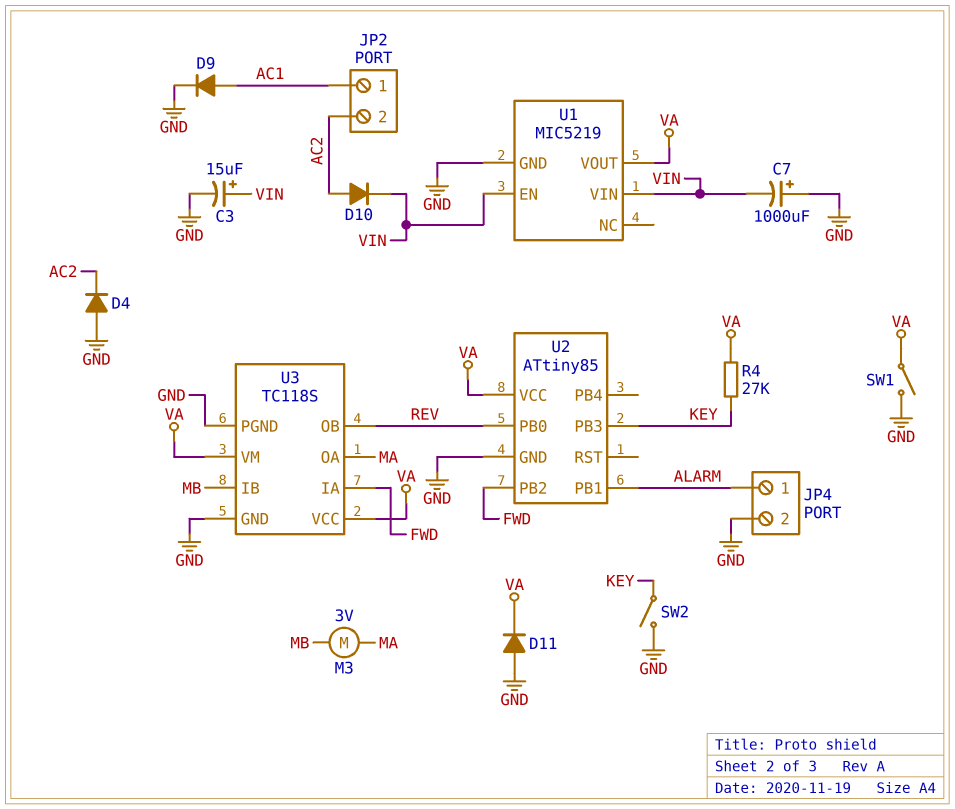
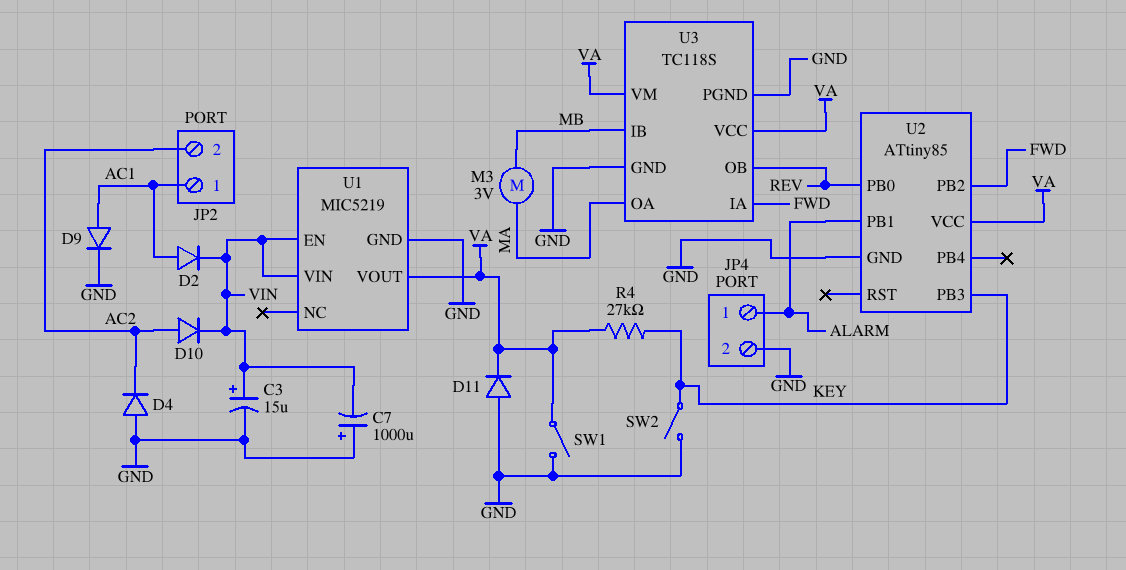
D2: none -> diode (A AC1, K VIN)

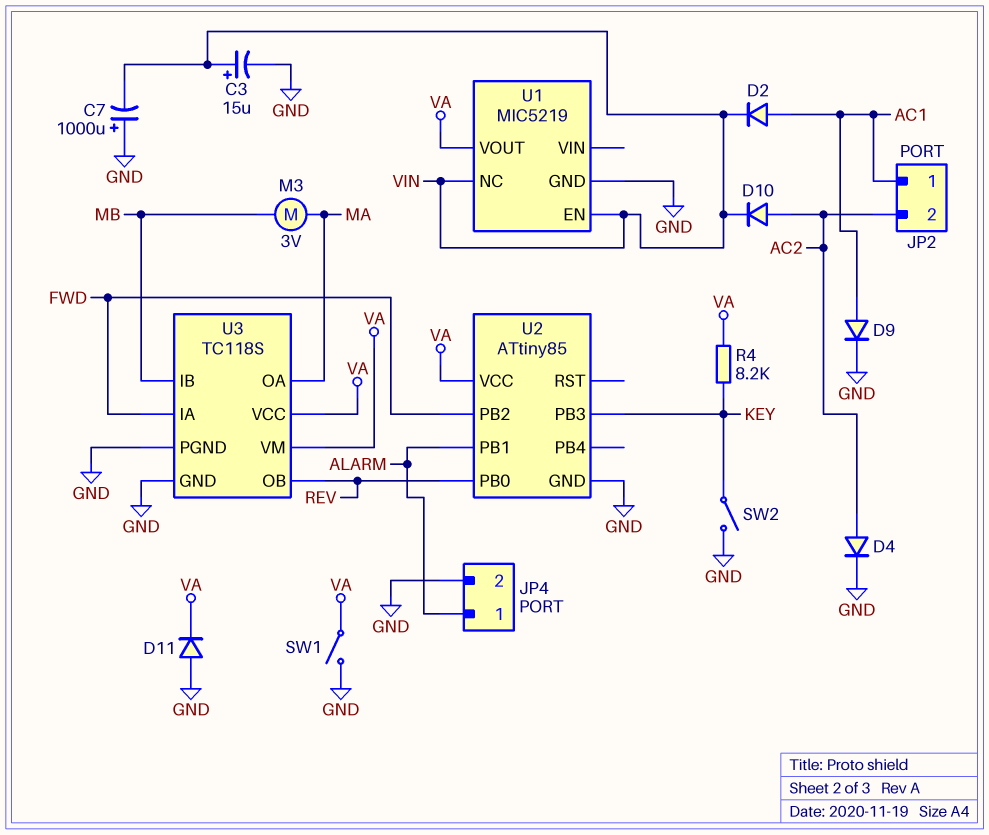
D4: diode (A GND, K AC2) -> diode (A AC2, K GND)
R4: 27k (KEY, VA) -> 8.2k (KEY, VA)
U1 pin NC: none -> VIN
U1 pin VIN: VIN -> none

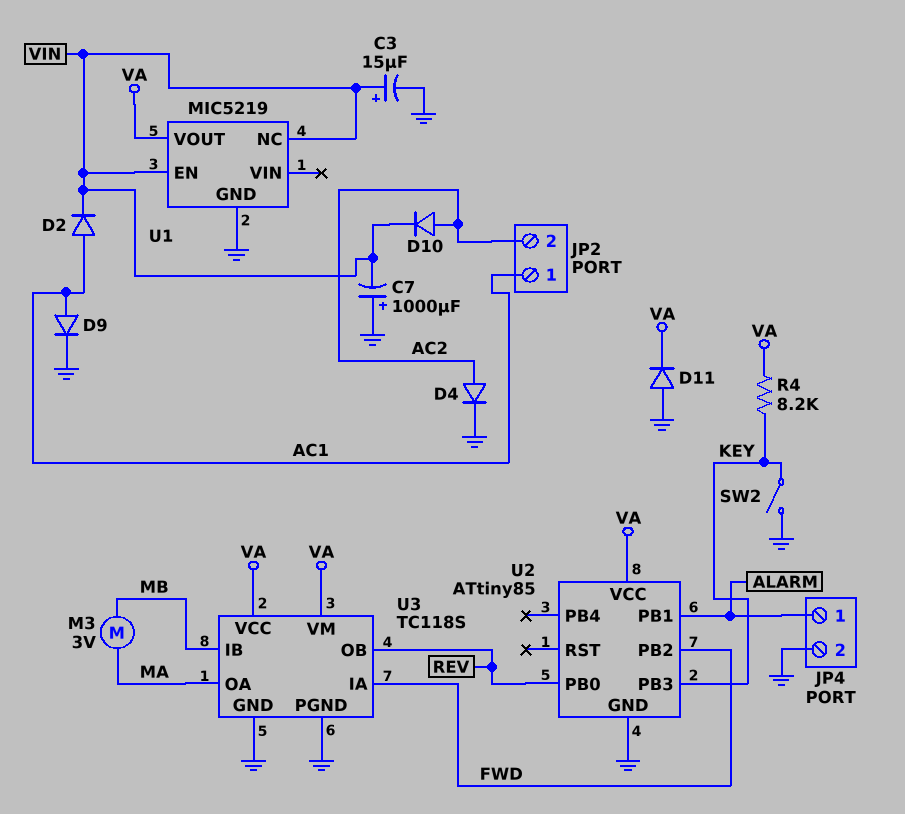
SW1: switch (GND, VA) -> none

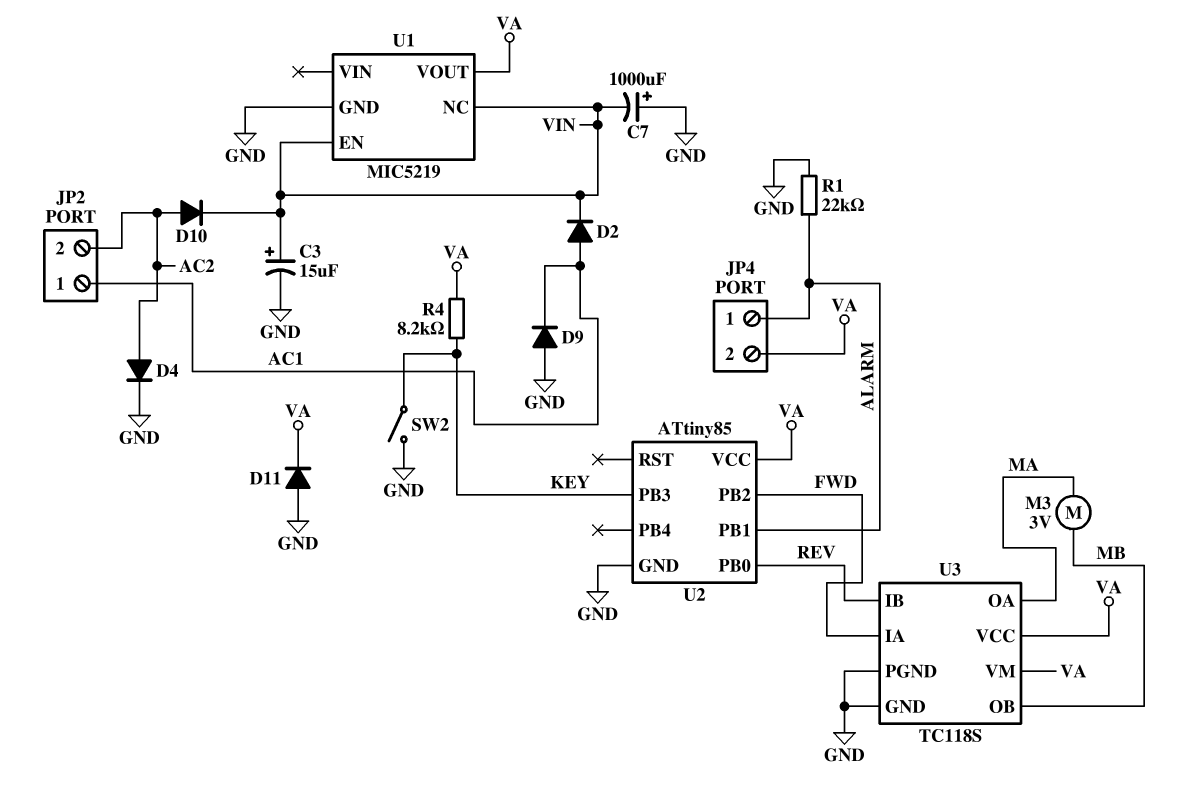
D9: diode (A AC1, K GND) -> diode (A GND, K AC1)
JP4 pin 2: GND -> VA
R1: none -> 22k (ALARM, GND)
U3 pin IB: MB -> REV
U3 pin OB: REV -> MB

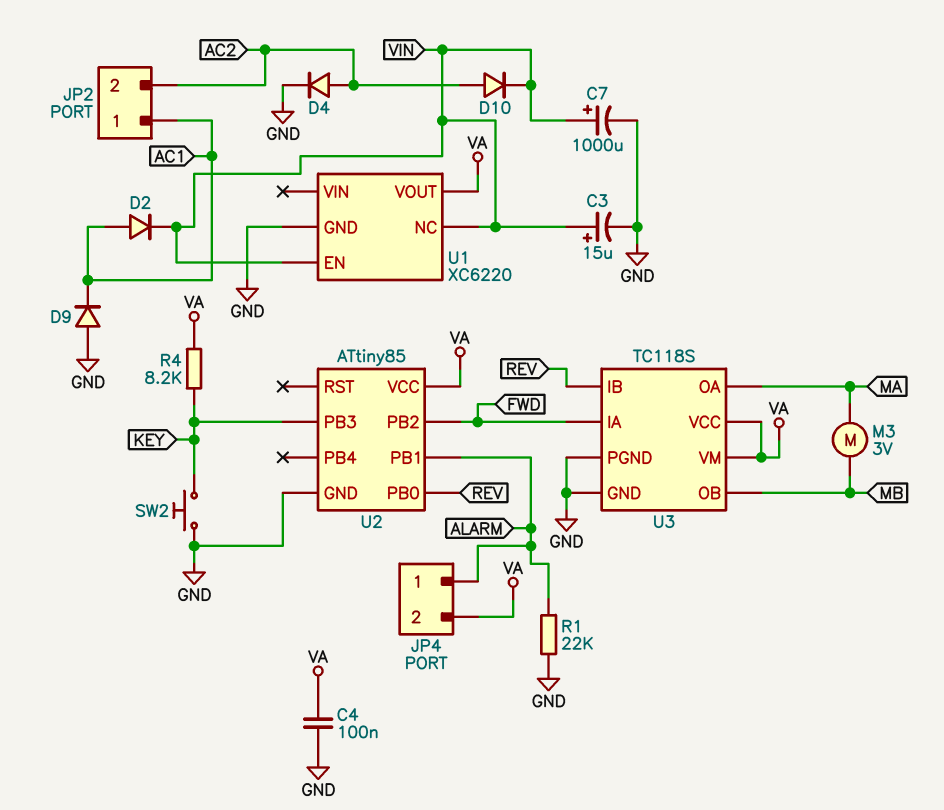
C4: none -> 100nF (GND, VA)
C7: 1000uF (plus GND, minus VIN) -> 1000uF (plus VIN, minus GND)
D11: diode (A GND, K VA) -> none
SW2: switch (GND, KEY) -> button (GND, KEY)
U1: MIC5219 -> XC6220

